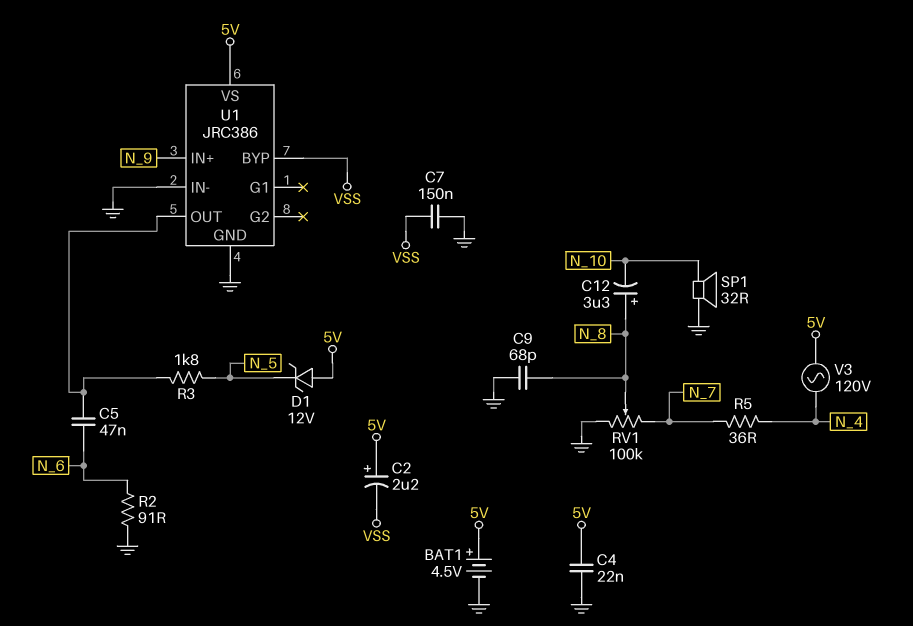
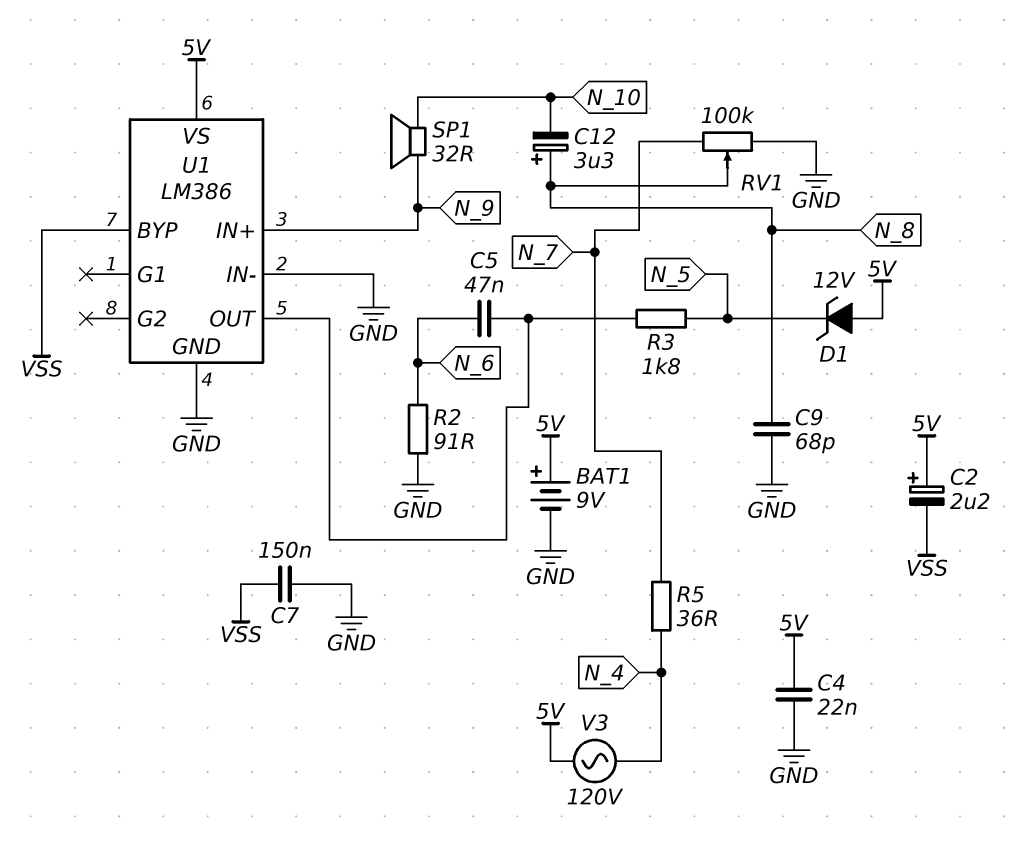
BAT1: 4.5V (plus 5V, minus GND) -> 9V (plus 5V, minus GND)
SP1: speaker 32R (GND, N_10) -> speaker 32R (N_9, N_10)
U1: JRC386 -> LM386

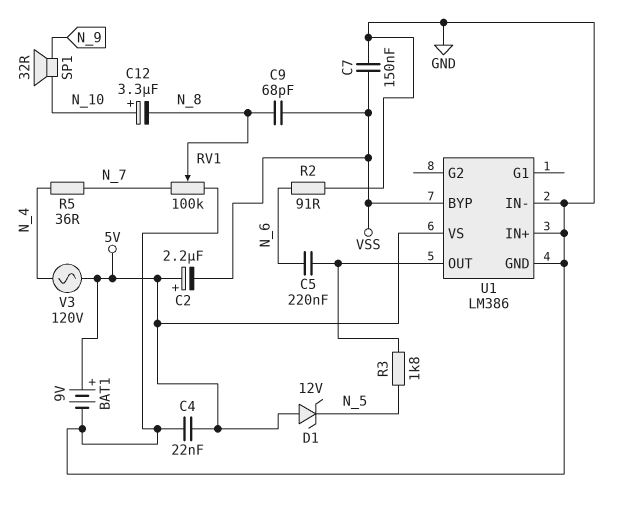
C5: 47nF (N_6, U1/OUT) -> 220nF (N_6, U1/OUT)
C9: 68pF (GND, N_8) -> 68pF (N_8, VSS)
C12: 3.3uF (plus N_8, minus N_10) -> 3.3uF (plus N_10, minus N_8)
U1 pin IN+: N_9 -> GND

